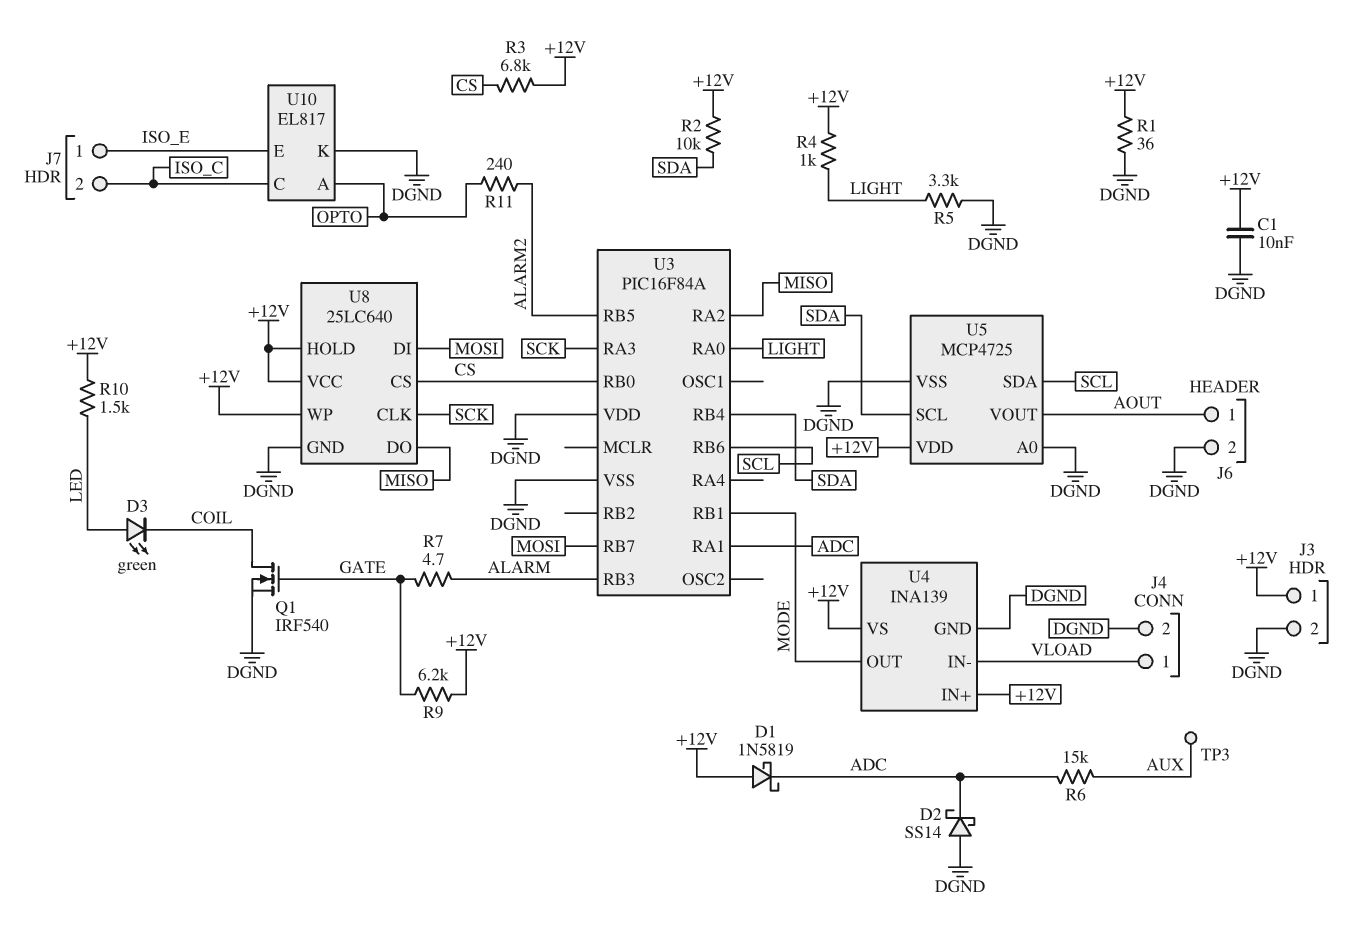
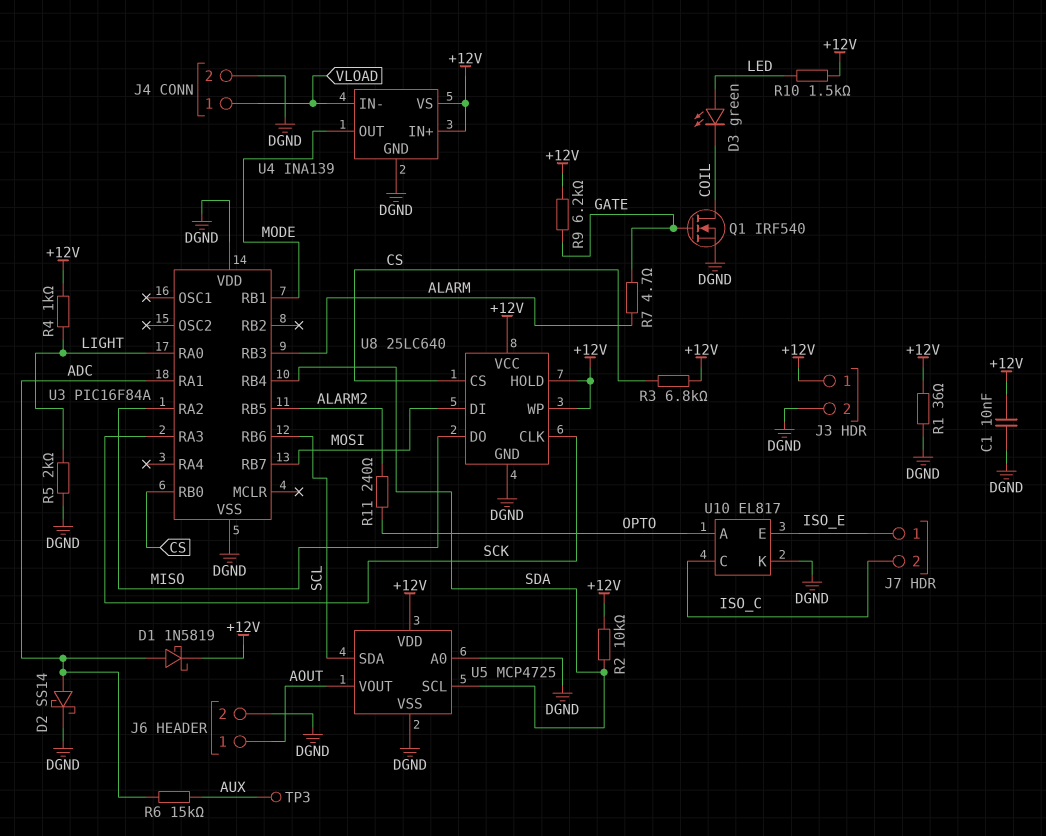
D1: schottky 1N5819 (A +12V, K ADC) -> schottky 1N5819 (A ADC, K +12V)
D2: schottky SS14 (A DGND, K ADC) -> schottky SS14 (A ADC, K DGND)
R5: 3.3k (DGND, LIGHT) -> 2k (DGND, LIGHT)

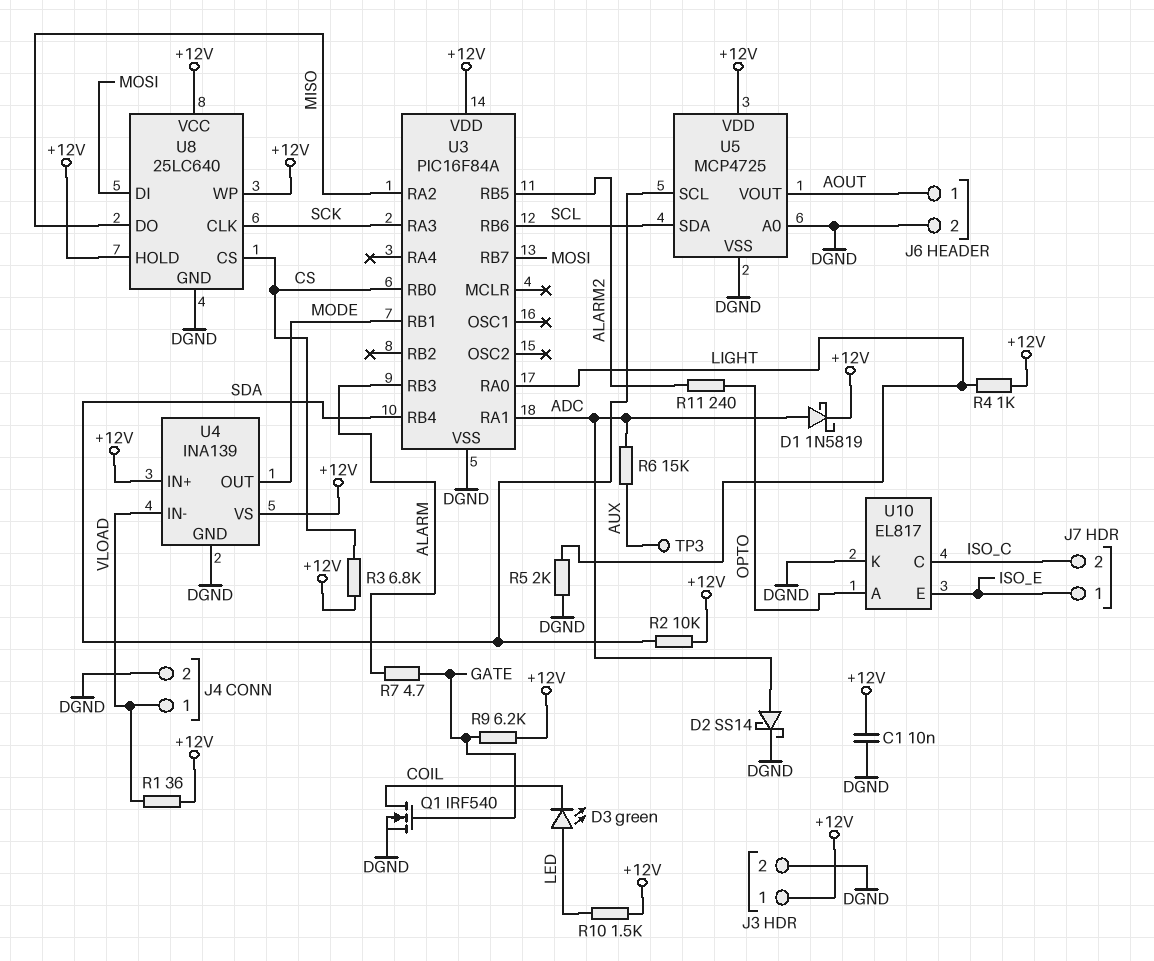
R1: 36 (+12V, DGND) -> 36 (+12V, VLOAD)
U3 pin VDD: DGND -> +12V

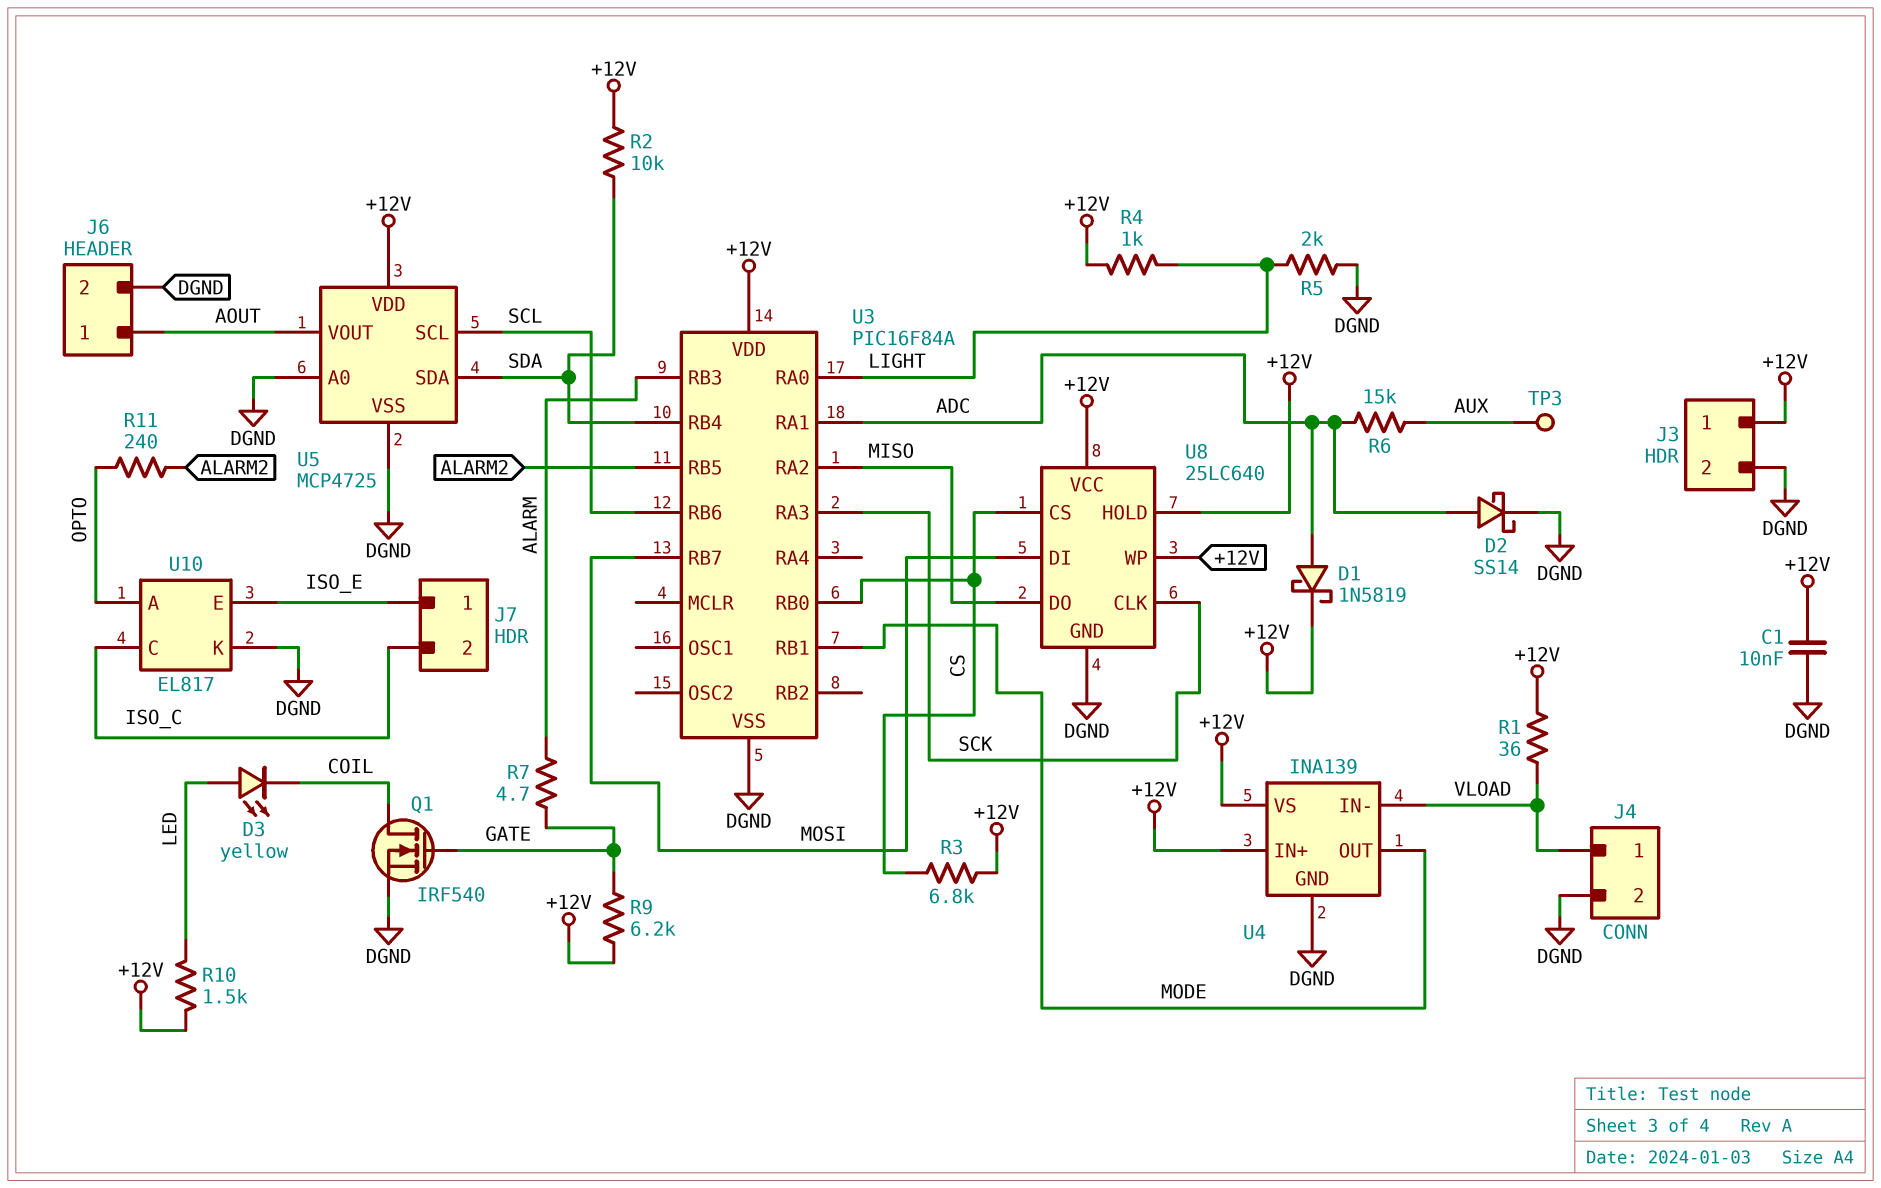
D3: LED green (A LED, K COIL) -> LED yellow (A LED, K COIL)
U5 pin SCL: SDA -> SCL
U5 pin SDA: SCL -> SDA

